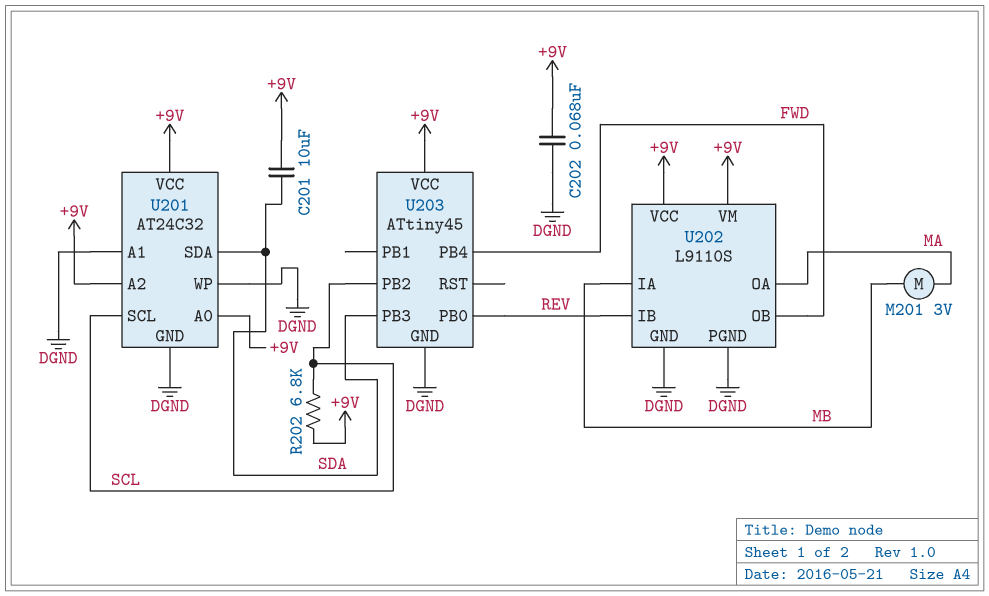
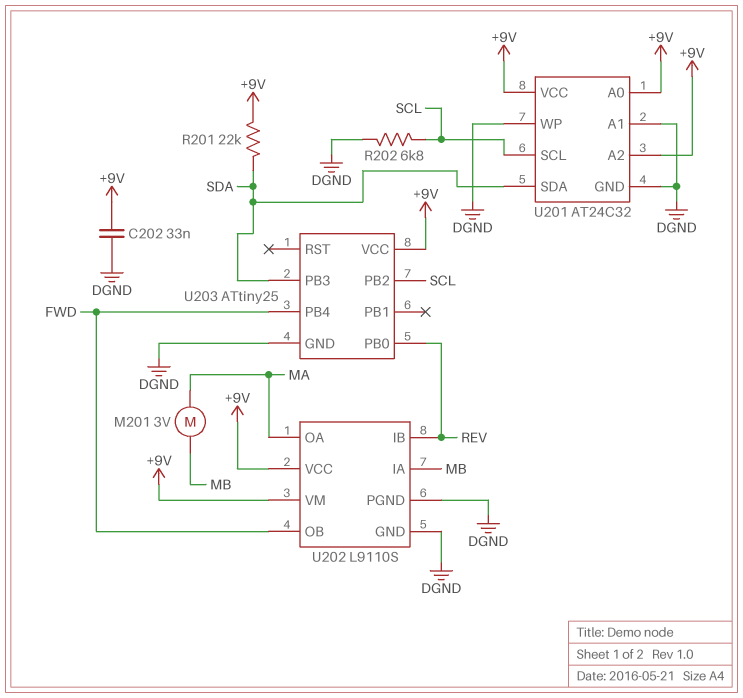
C201: 10uF (+9V, SDA) -> none
C202: 68nF (+9V, DGND) -> 33nF (+9V, DGND)
R201: none -> 22k (+9V, SDA)
R202: 6.8k (+9V, SCL) -> 6.8k (DGND, SCL)
U203: ATtiny45 -> ATtiny25

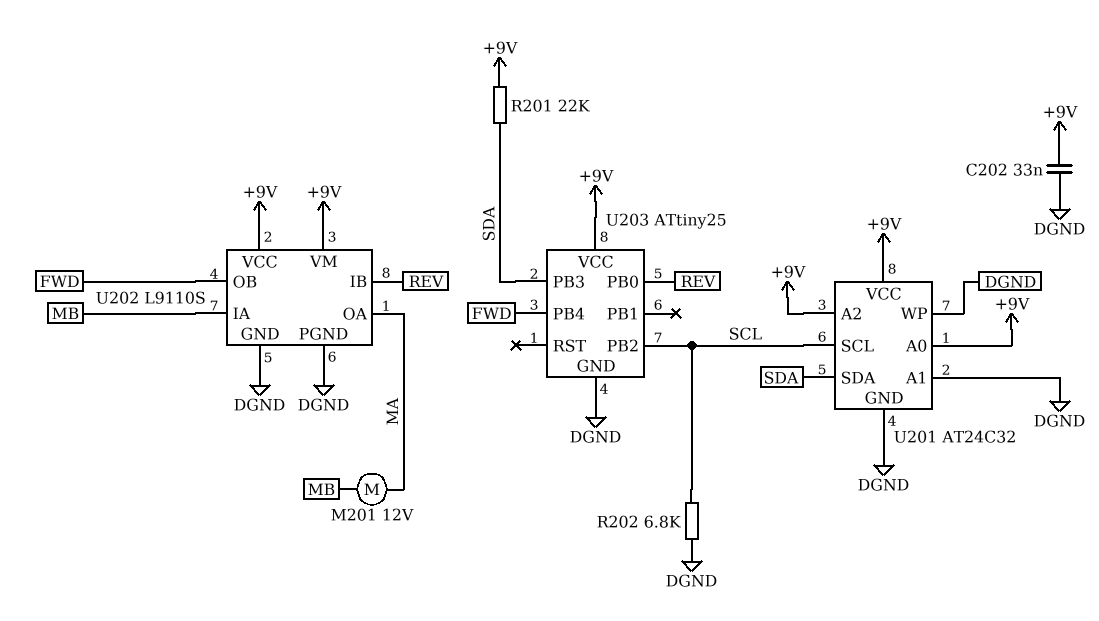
M201: motor 3V (MA, MB) -> motor 12V (MA, MB)

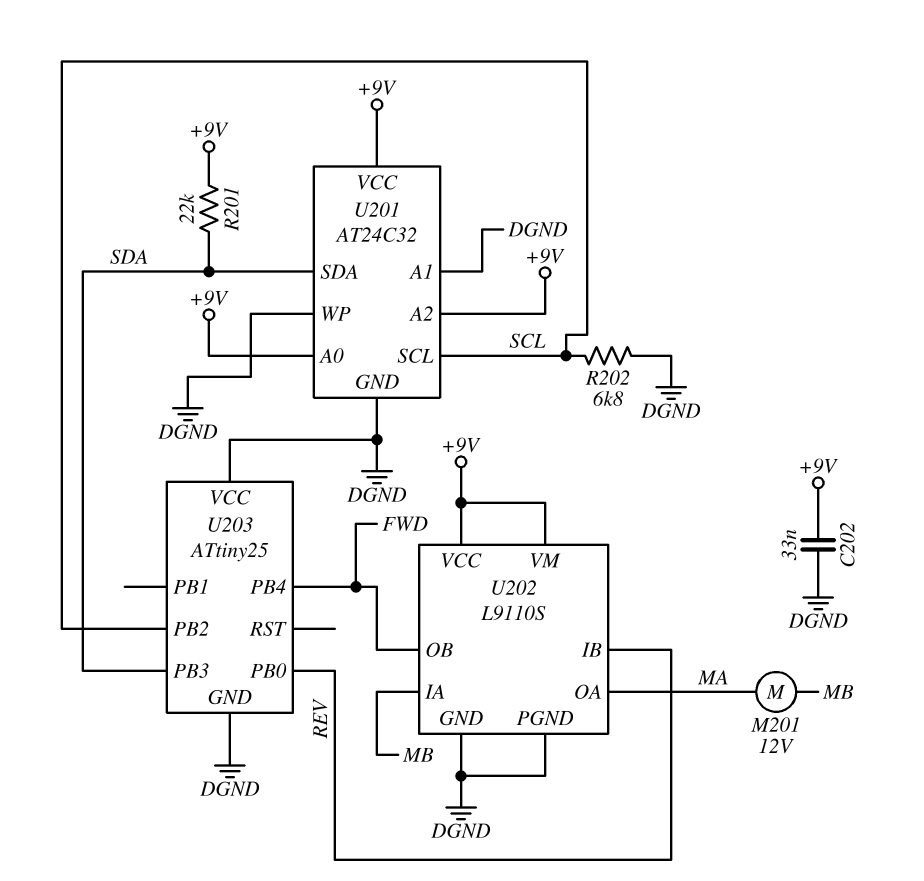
U203 pin VCC: +9V -> DGND

